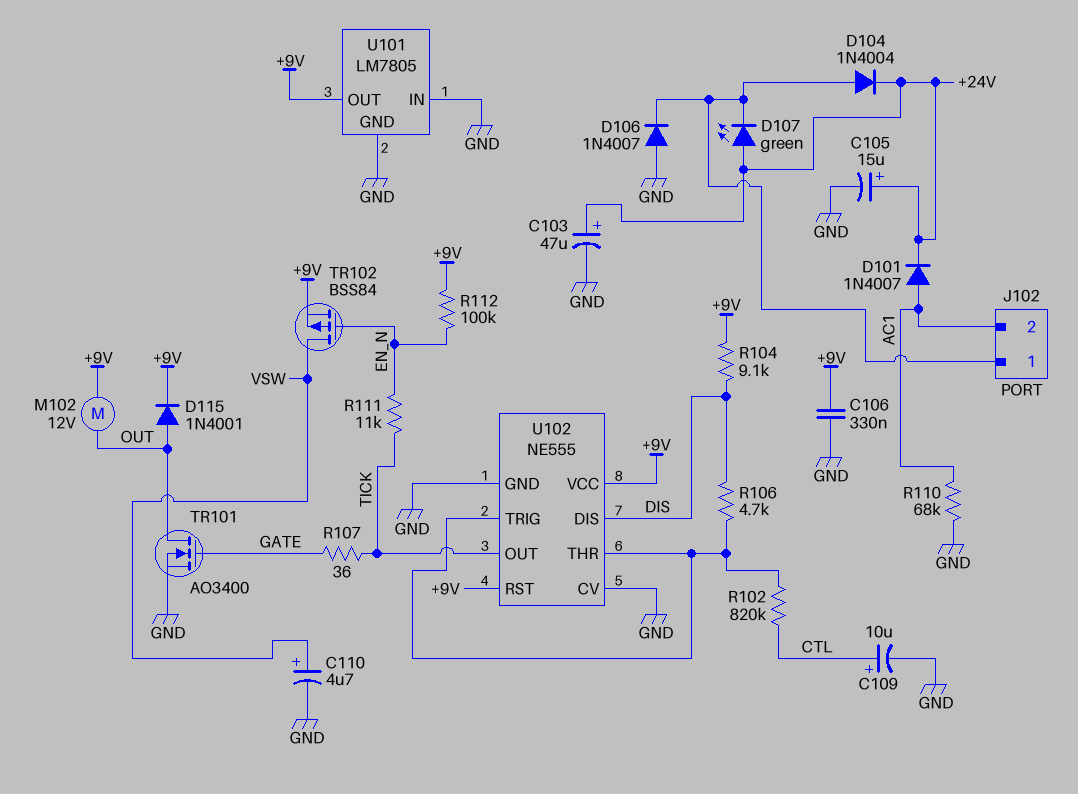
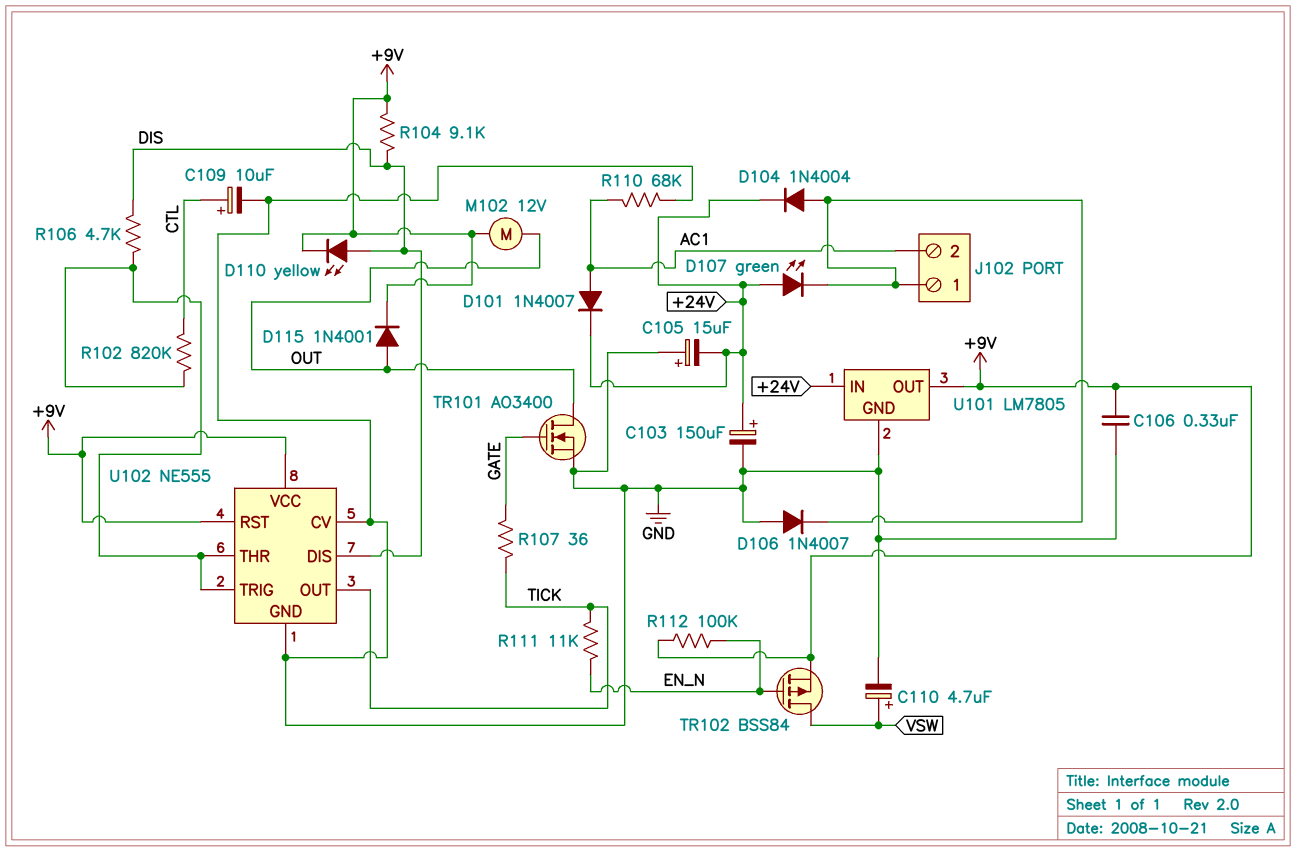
C103: 47uF (plus +24V, minus GND) -> 150uF (plus +24V, minus GND)
C105: 15uF (plus +24V, minus GND) -> 15uF (plus GND, minus +24V)
D110: none -> LED yellow (A DIS, K +9V)
U101 pin IN: GND -> +24V

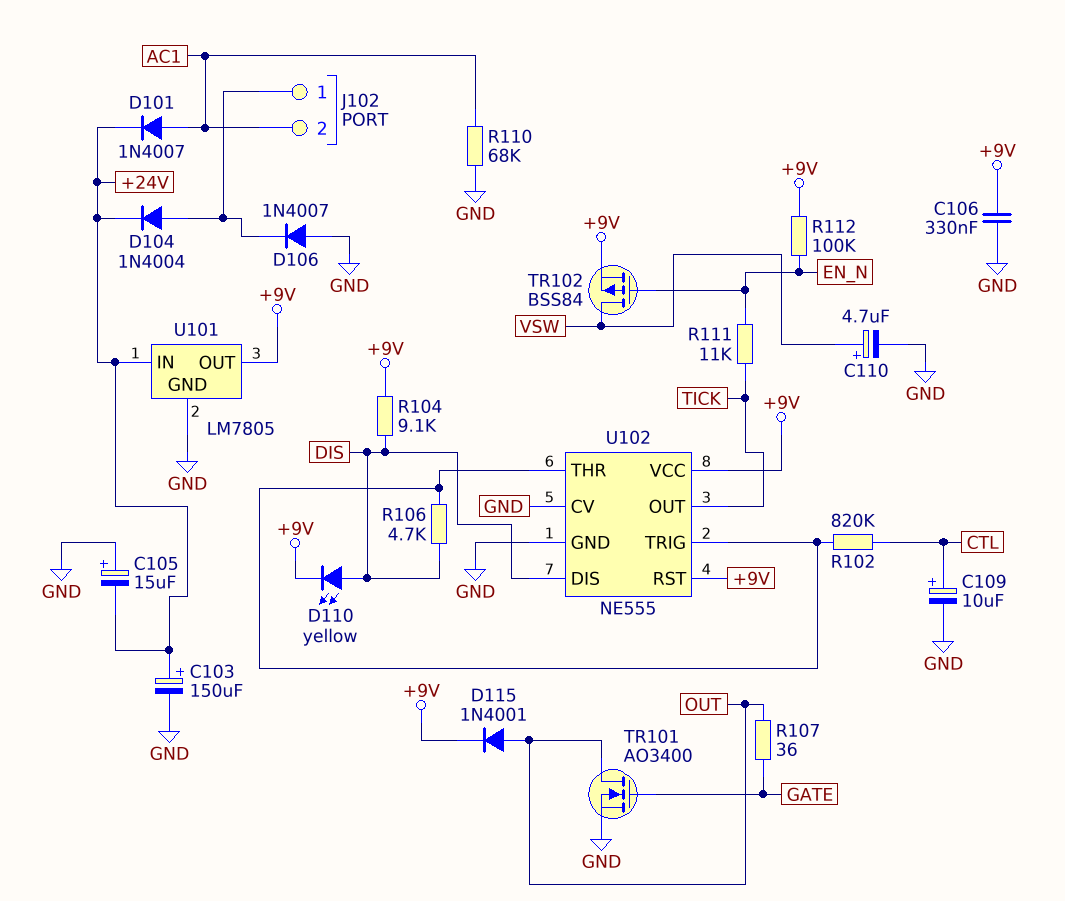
D107: LED green (A +24V, K J102/1) -> none
M102: motor 12V (+9V, OUT) -> none
R107: 36 (GATE, TICK) -> 36 (GATE, OUT)

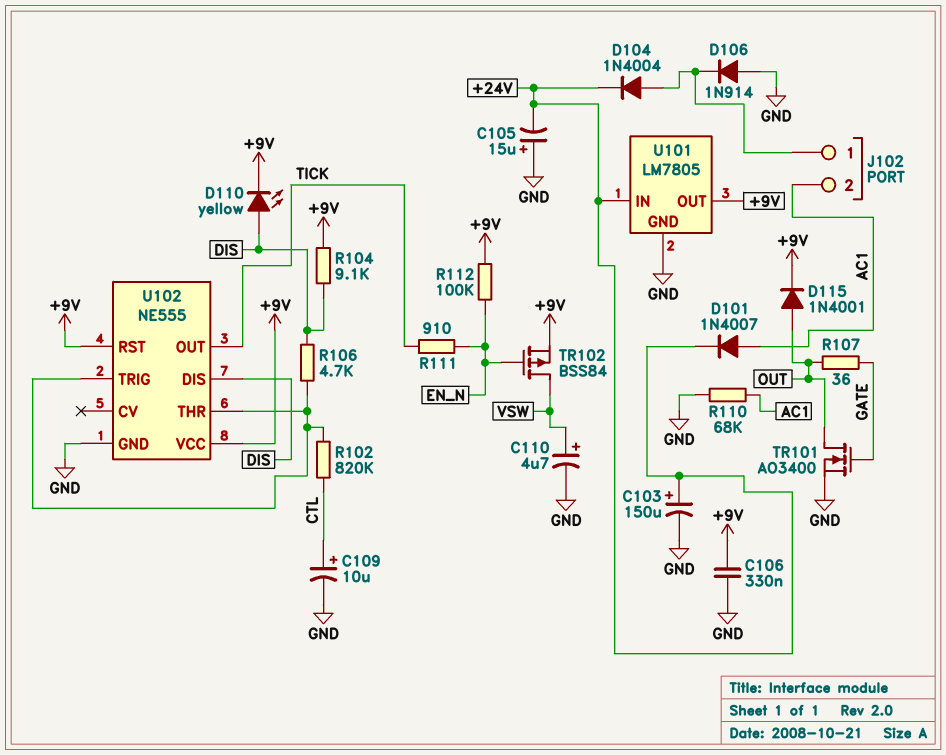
D106: diode 1N4007 (A GND, K J102/1) -> diode 1N914 (A GND, K J102/1)
R111: 11k (EN_N, TICK) -> 910 (EN_N, TICK)
U102 pin CV: GND -> none

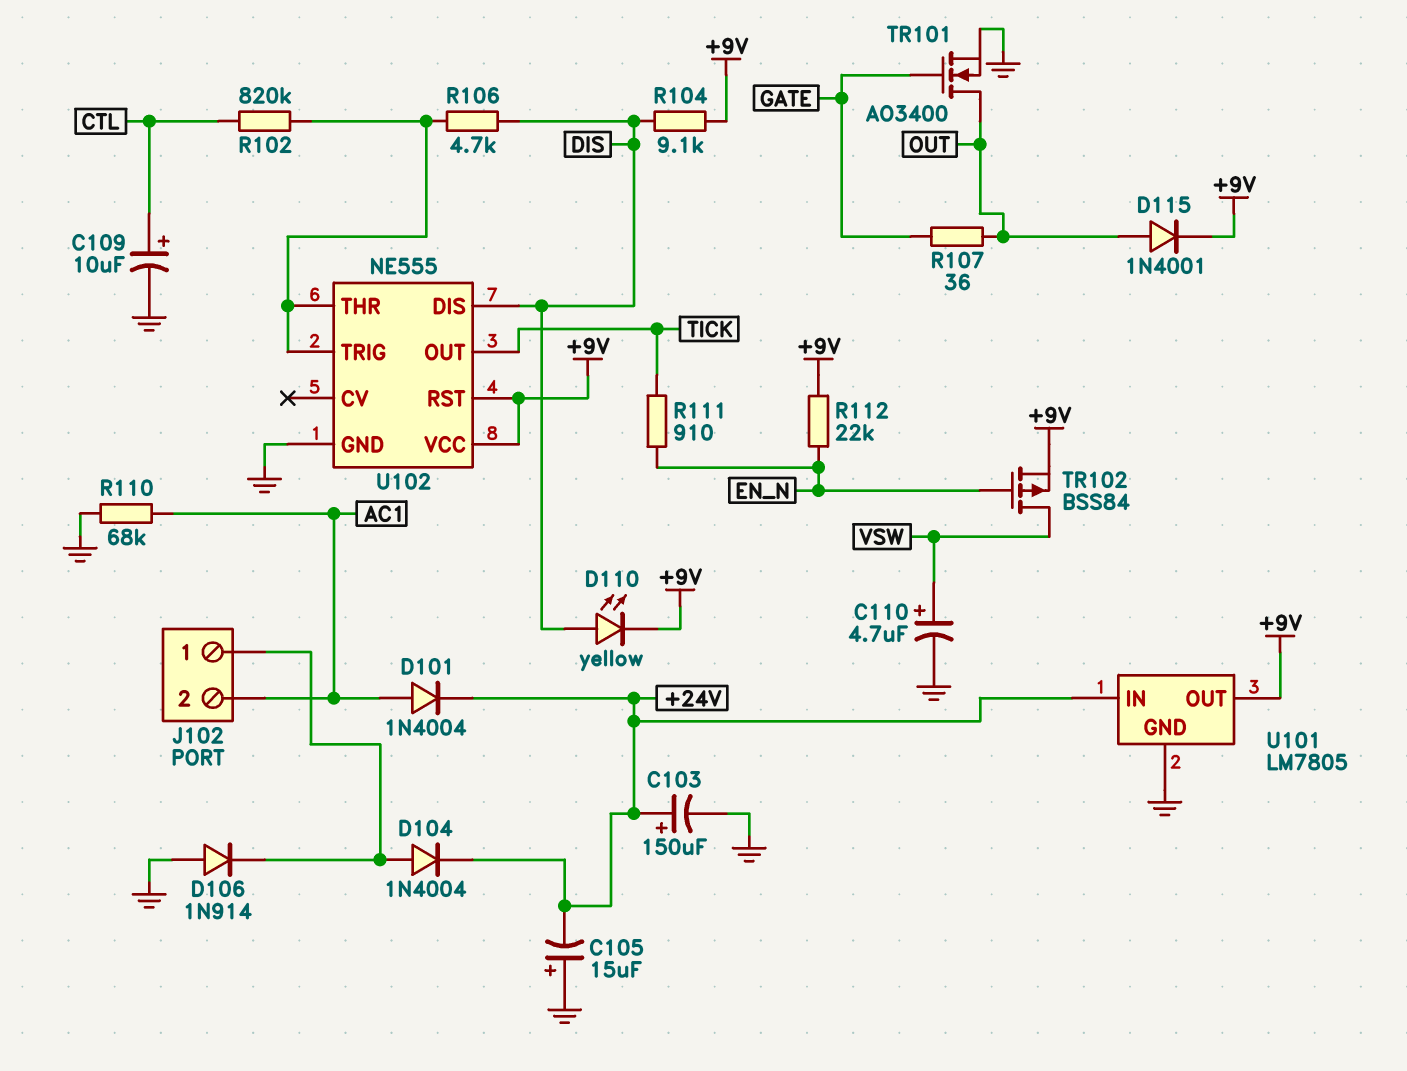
C106: 330nF (+9V, GND) -> none
D101: diode 1N4007 (A AC1, K +24V) -> diode 1N4004 (A AC1, K +24V)
R112: 100k (+9V, EN_N) -> 22k (+9V, EN_N)

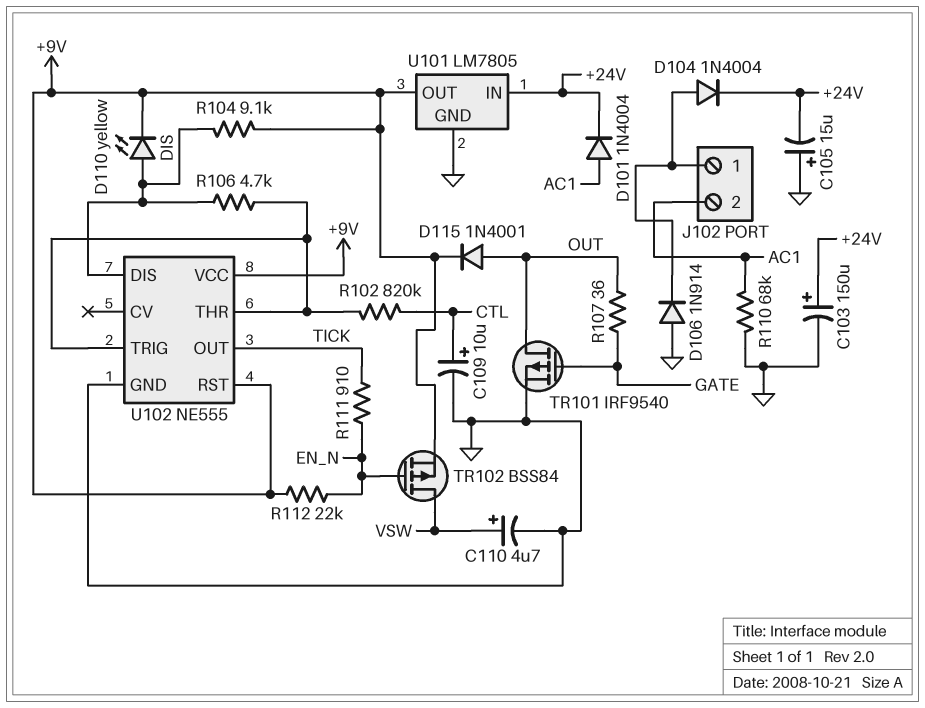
TR101: NMOS AO3400 (G GATE, D OUT, S GND) -> PMOS IRF9540 (G GATE, D OUT, S GND)

